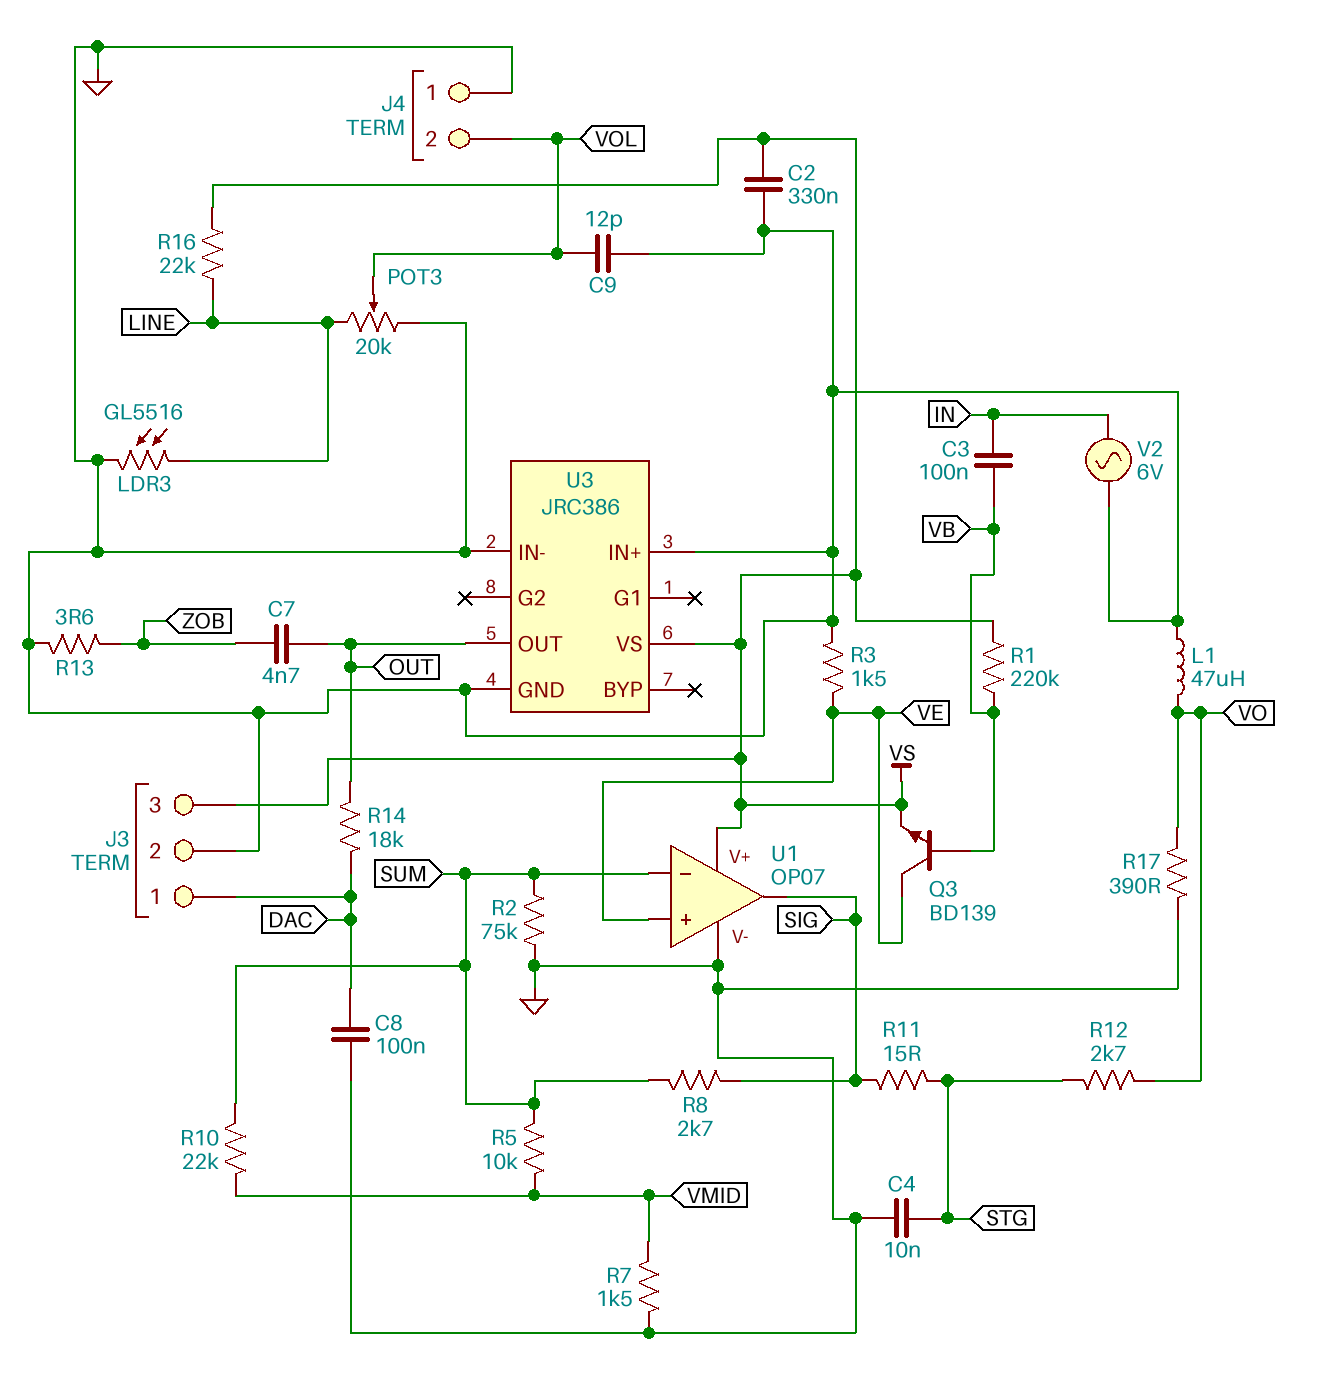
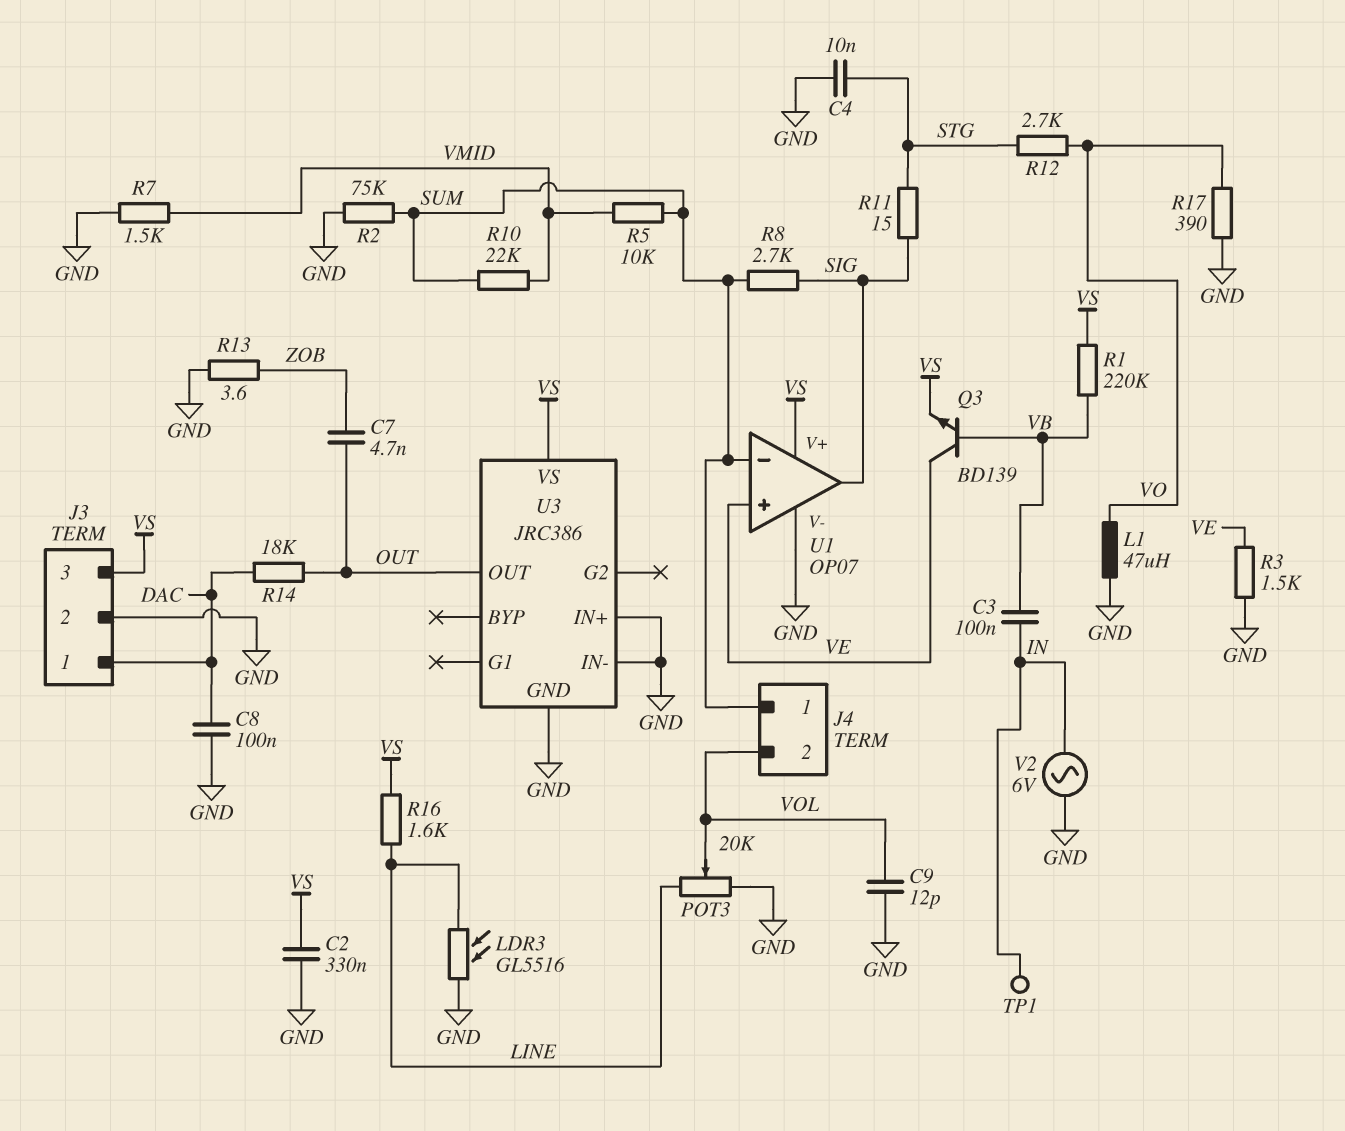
J4 pin 1: GND -> SUM
R16: 22k (LINE, VS) -> 1.6k (LINE, VS)
TP1: none -> test point (IN)

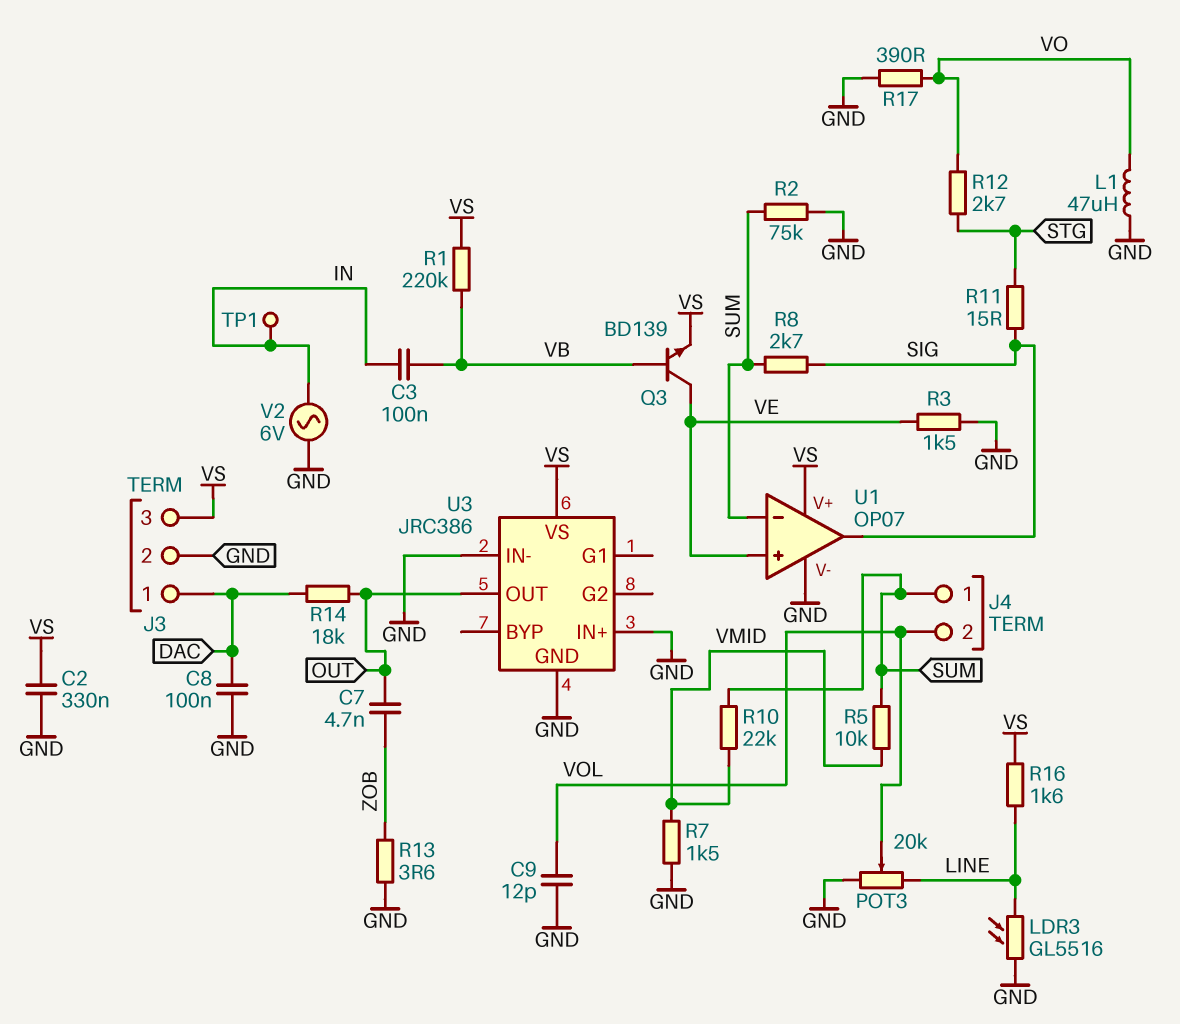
C4: 10nF (GND, STG) -> none

